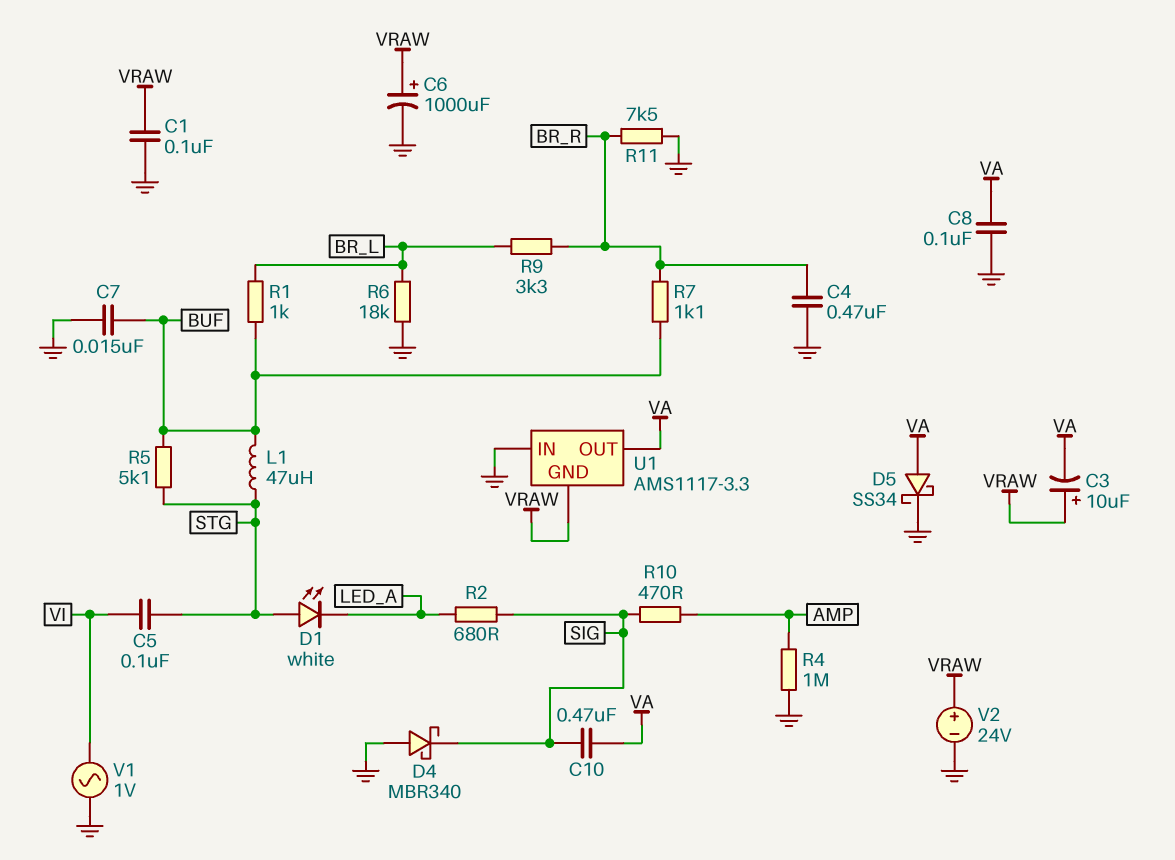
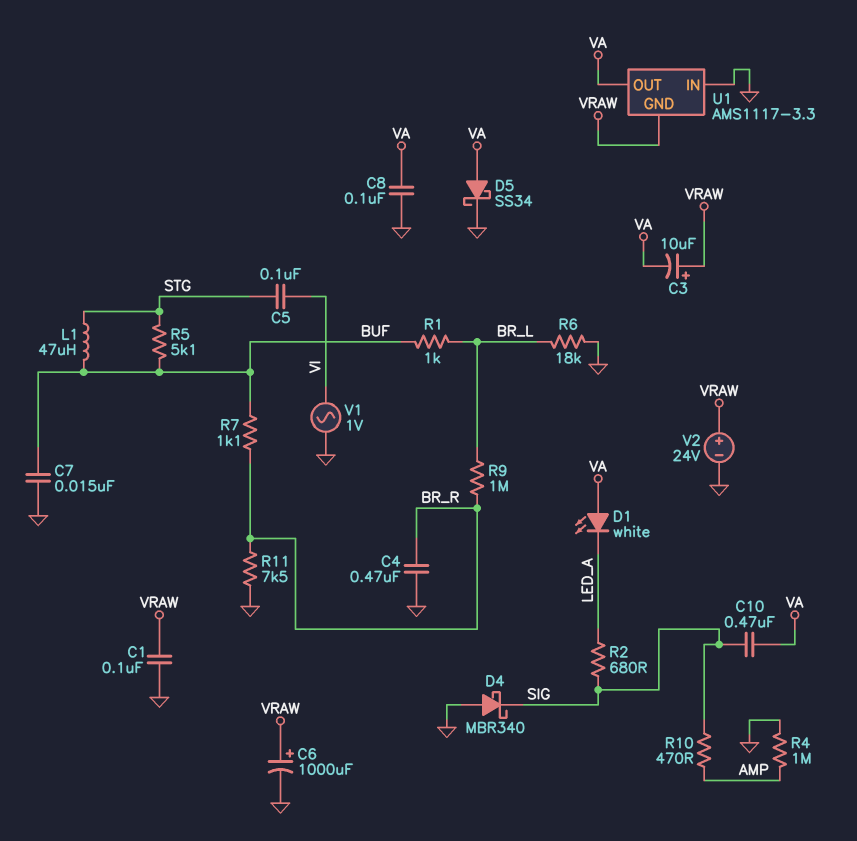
D1: LED white (A STG, K LED_A) -> LED white (A VA, K LED_A)
R9: 3.3k (BR_L, BR_R) -> 1M (BR_L, BR_R)

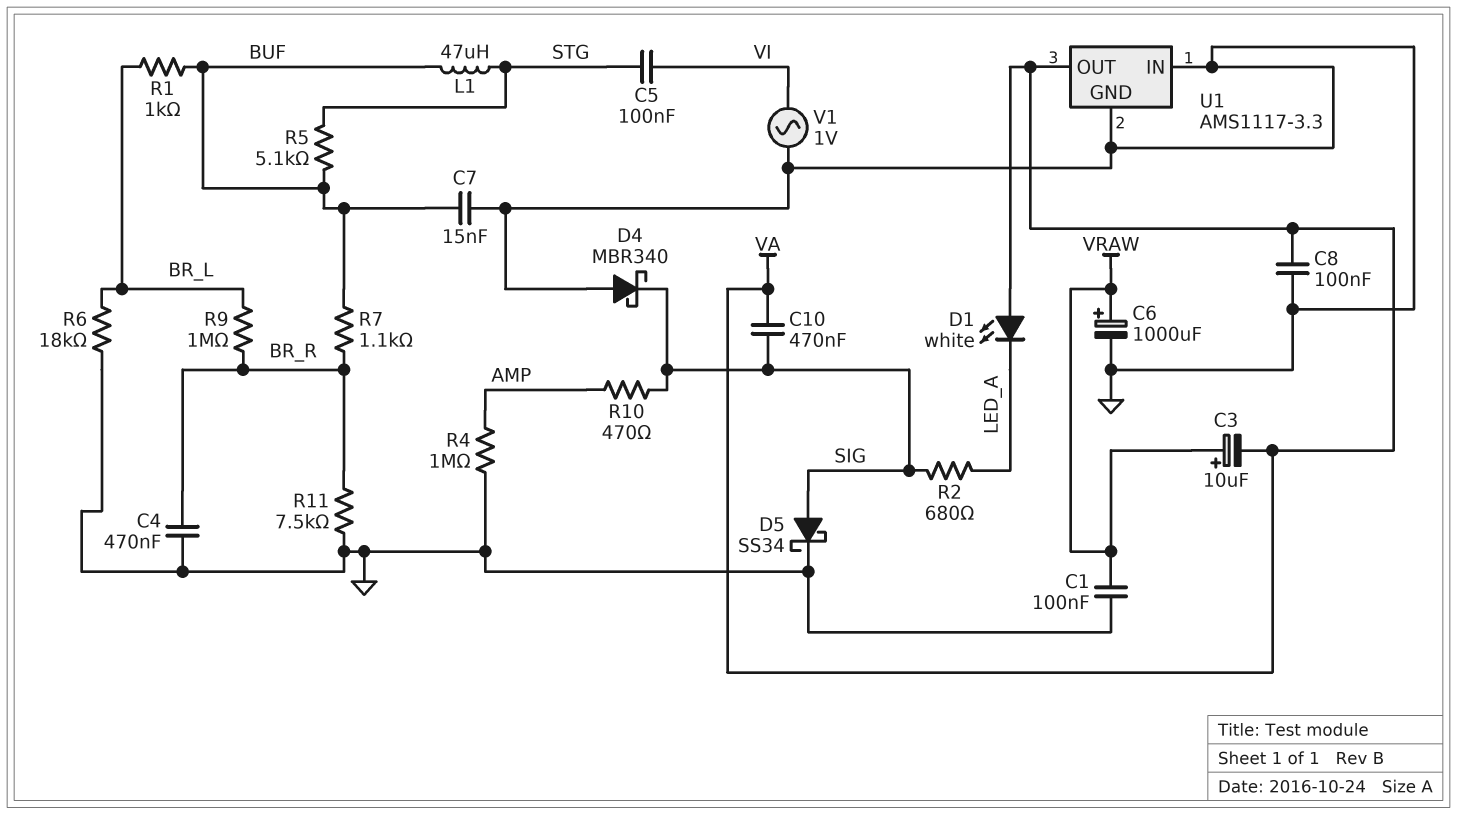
D5: schottky SS34 (A VA, K GND) -> schottky SS34 (A SIG, K GND)
U1 pin GND: VRAW -> GND
V2: 24V (plus VRAW, minus GND) -> none

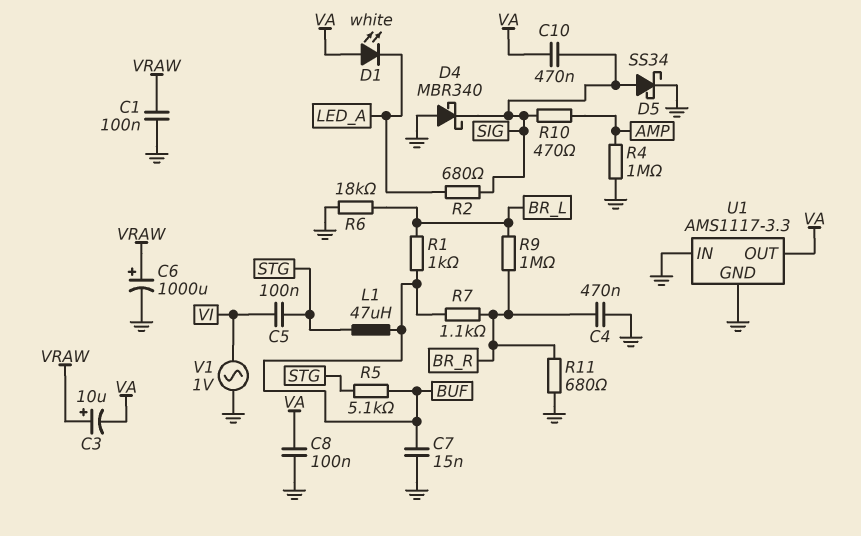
R11: 7.5k (BR_R, GND) -> 680 (BR_R, GND)

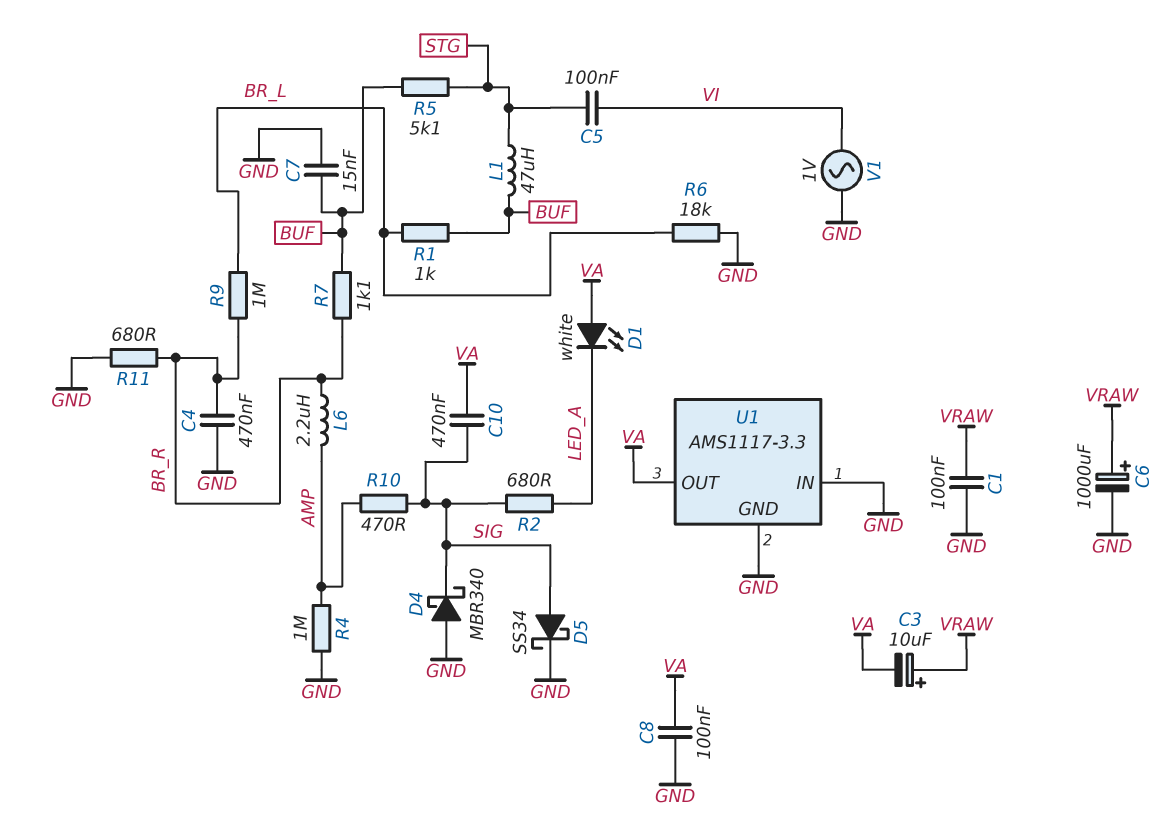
L6: none -> 2.2uH (AMP, BR_R)

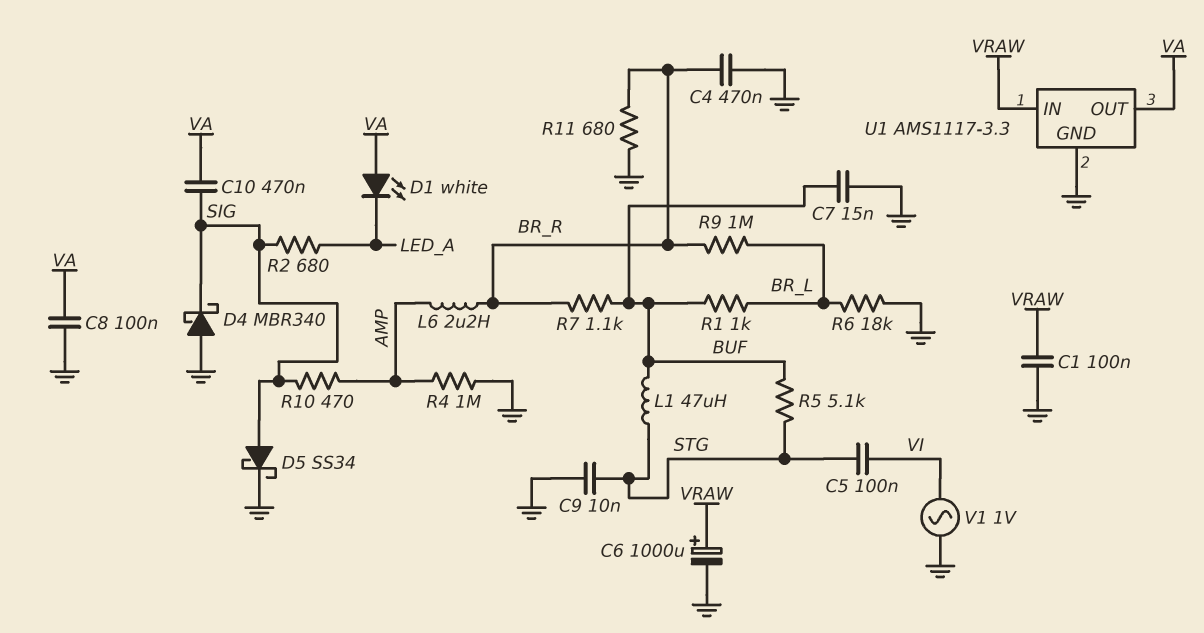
C3: 10uF (plus VRAW, minus VA) -> none
C9: none -> 10nF (GND, STG)
U1 pin IN: GND -> VRAW

